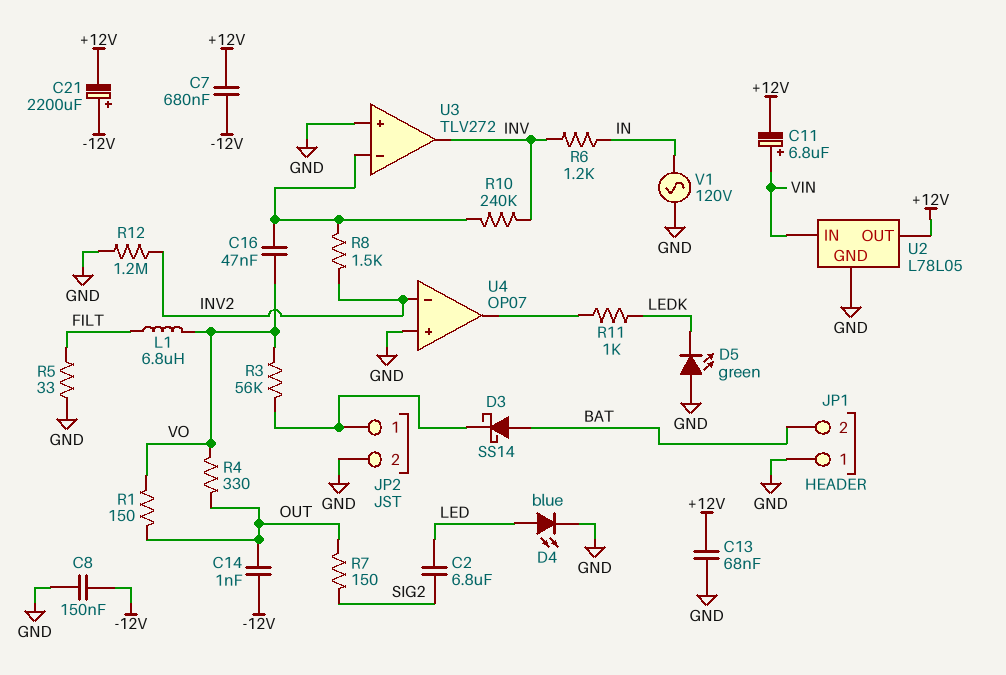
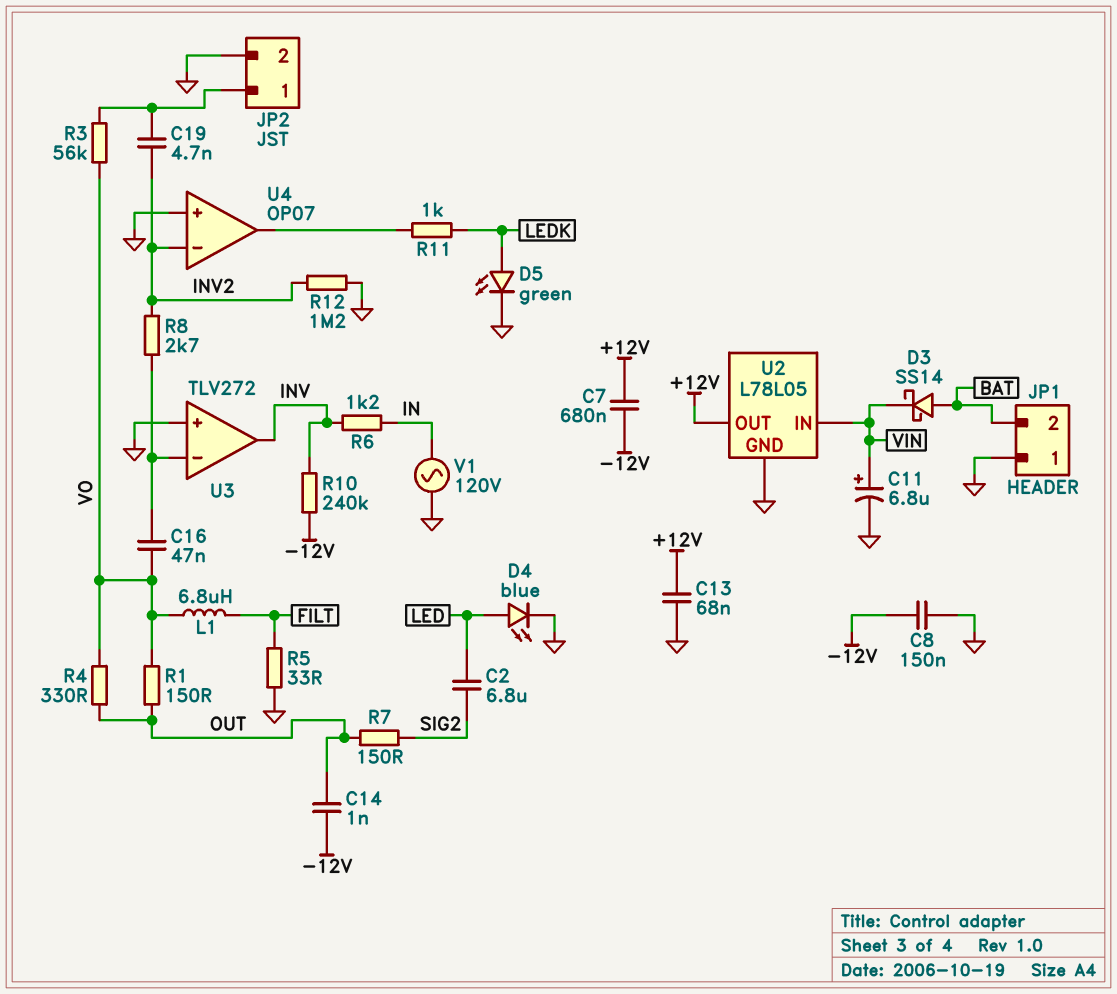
C11: 6.8uF (plus VIN, minus +12V) -> 6.8uF (plus VIN, minus GND)
C19: none -> 4.7nF (INV2, JP2/1)
C21: 2200uF (plus -12V, minus +12V) -> none
D3: schottky SS14 (A BAT, K JP2/1) -> schottky SS14 (A BAT, K VIN)
D5: LED green (A GND, K LEDK) -> LED green (A LEDK, K GND)
R8: 1.5k (INV2, U3/in-) -> 2.7k (INV2, U3/in-)
R10: 240k (INV, U3/in-) -> 240k (-12V, INV)

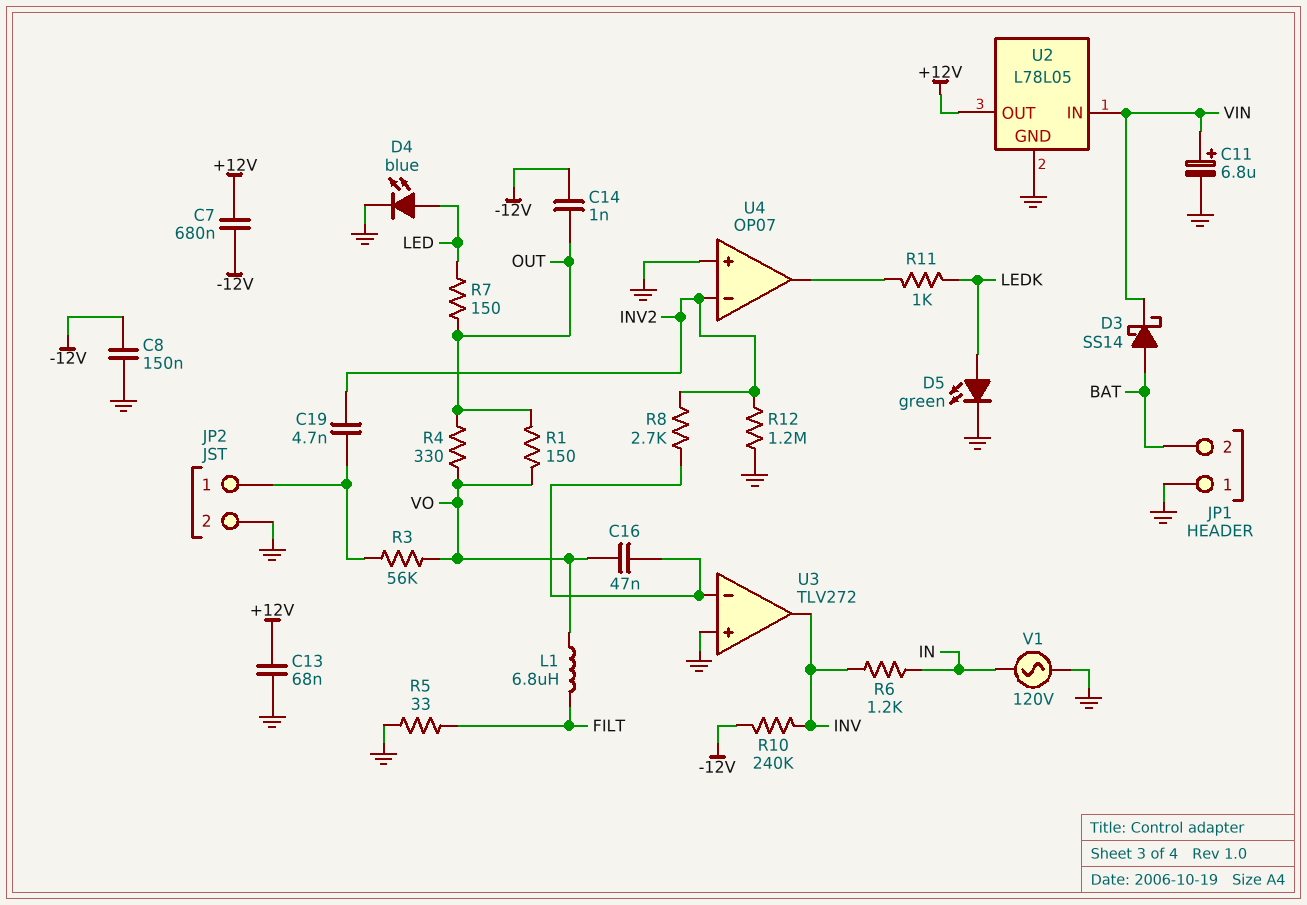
C2: 6.8uF (LED, SIG2) -> none
R7: 150 (OUT, SIG2) -> 150 (LED, OUT)

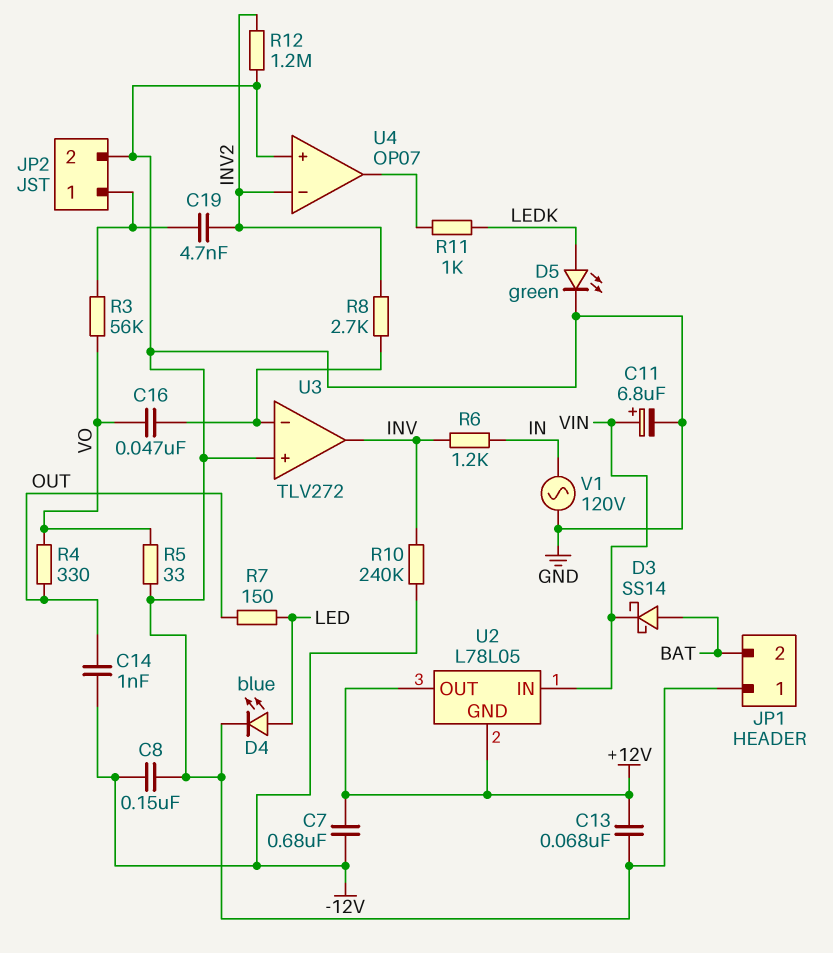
L1: 6.8uH (FILT, VO) -> none
R1: 150 (OUT, VO) -> none
R5: 33 (FILT, GND) -> 33 (GND, VO)
U2 pin GND: GND -> +12V

